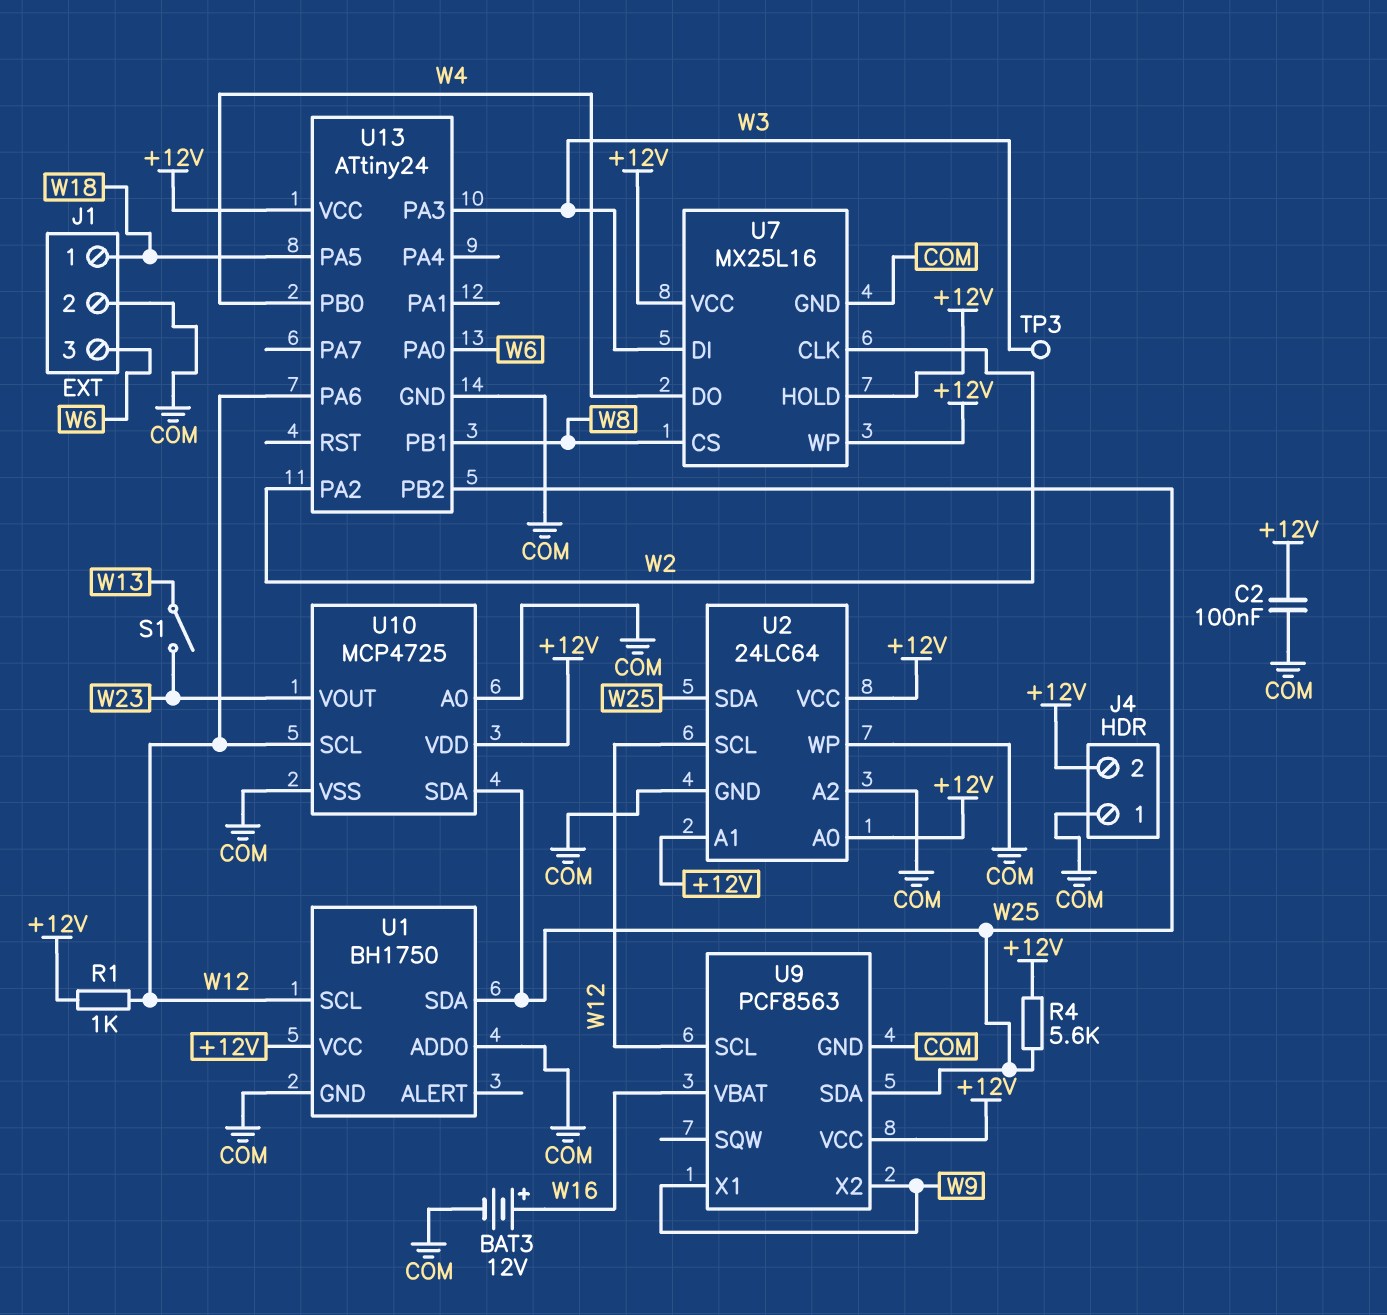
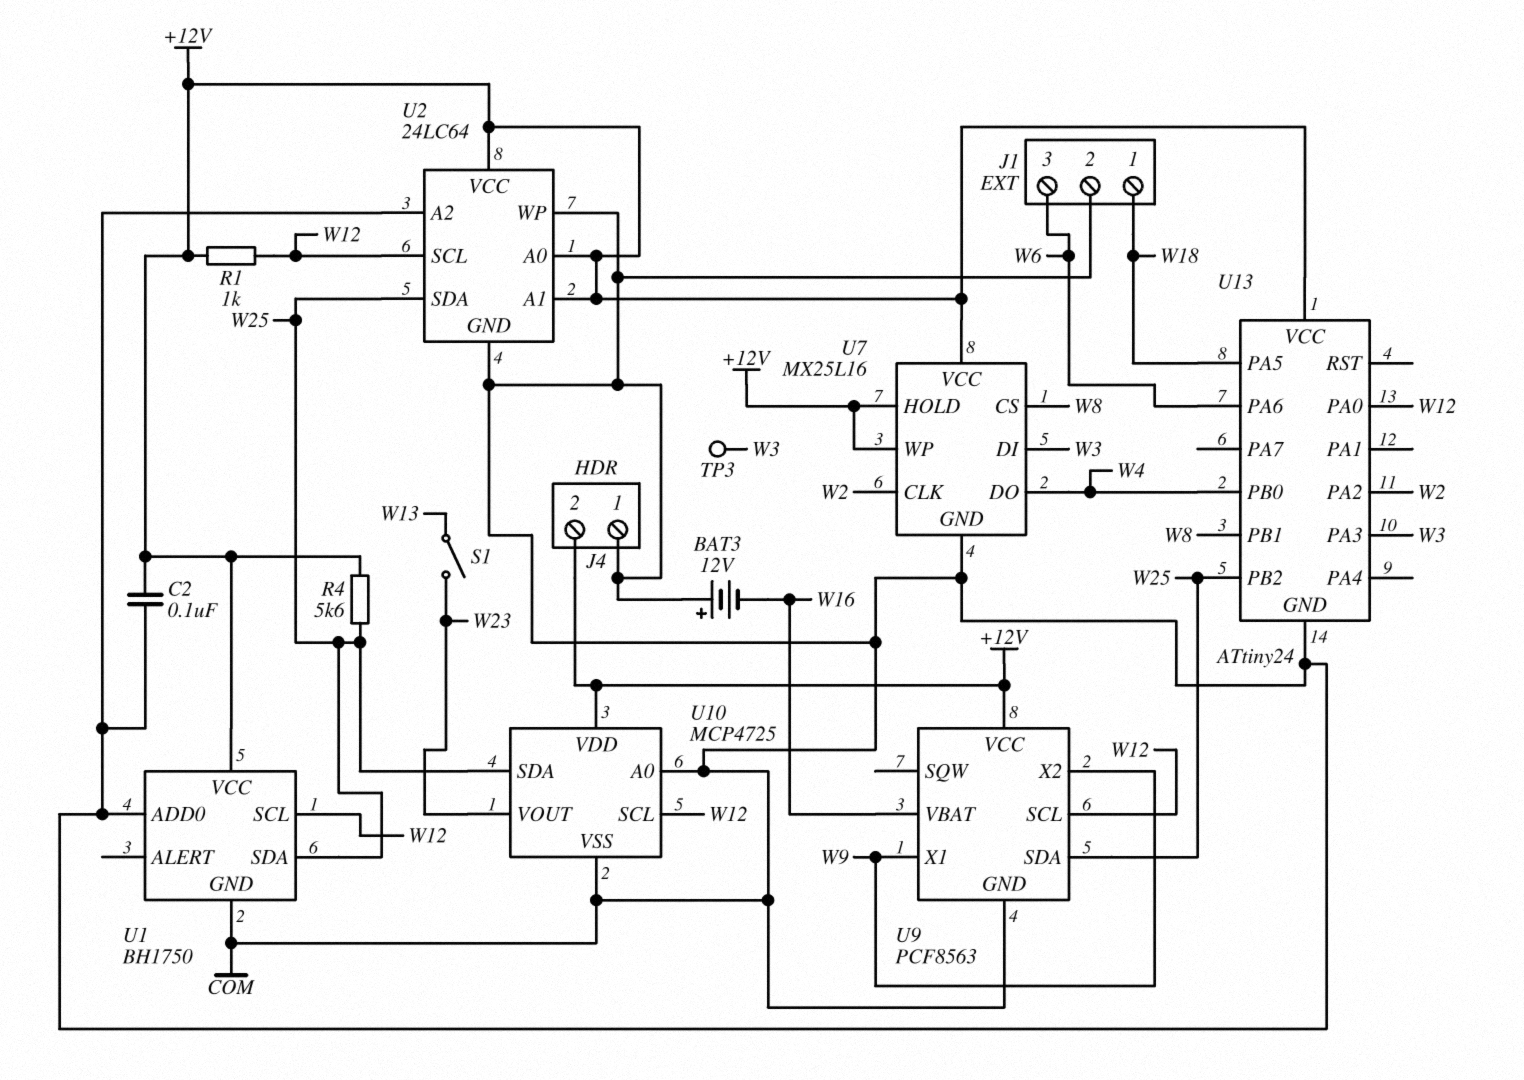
BAT3: 12V (plus W16, minus COM) -> 12V (plus COM, minus W16)
U13 pin PA0: W6 -> W12
U13 pin PA6: W12 -> W6

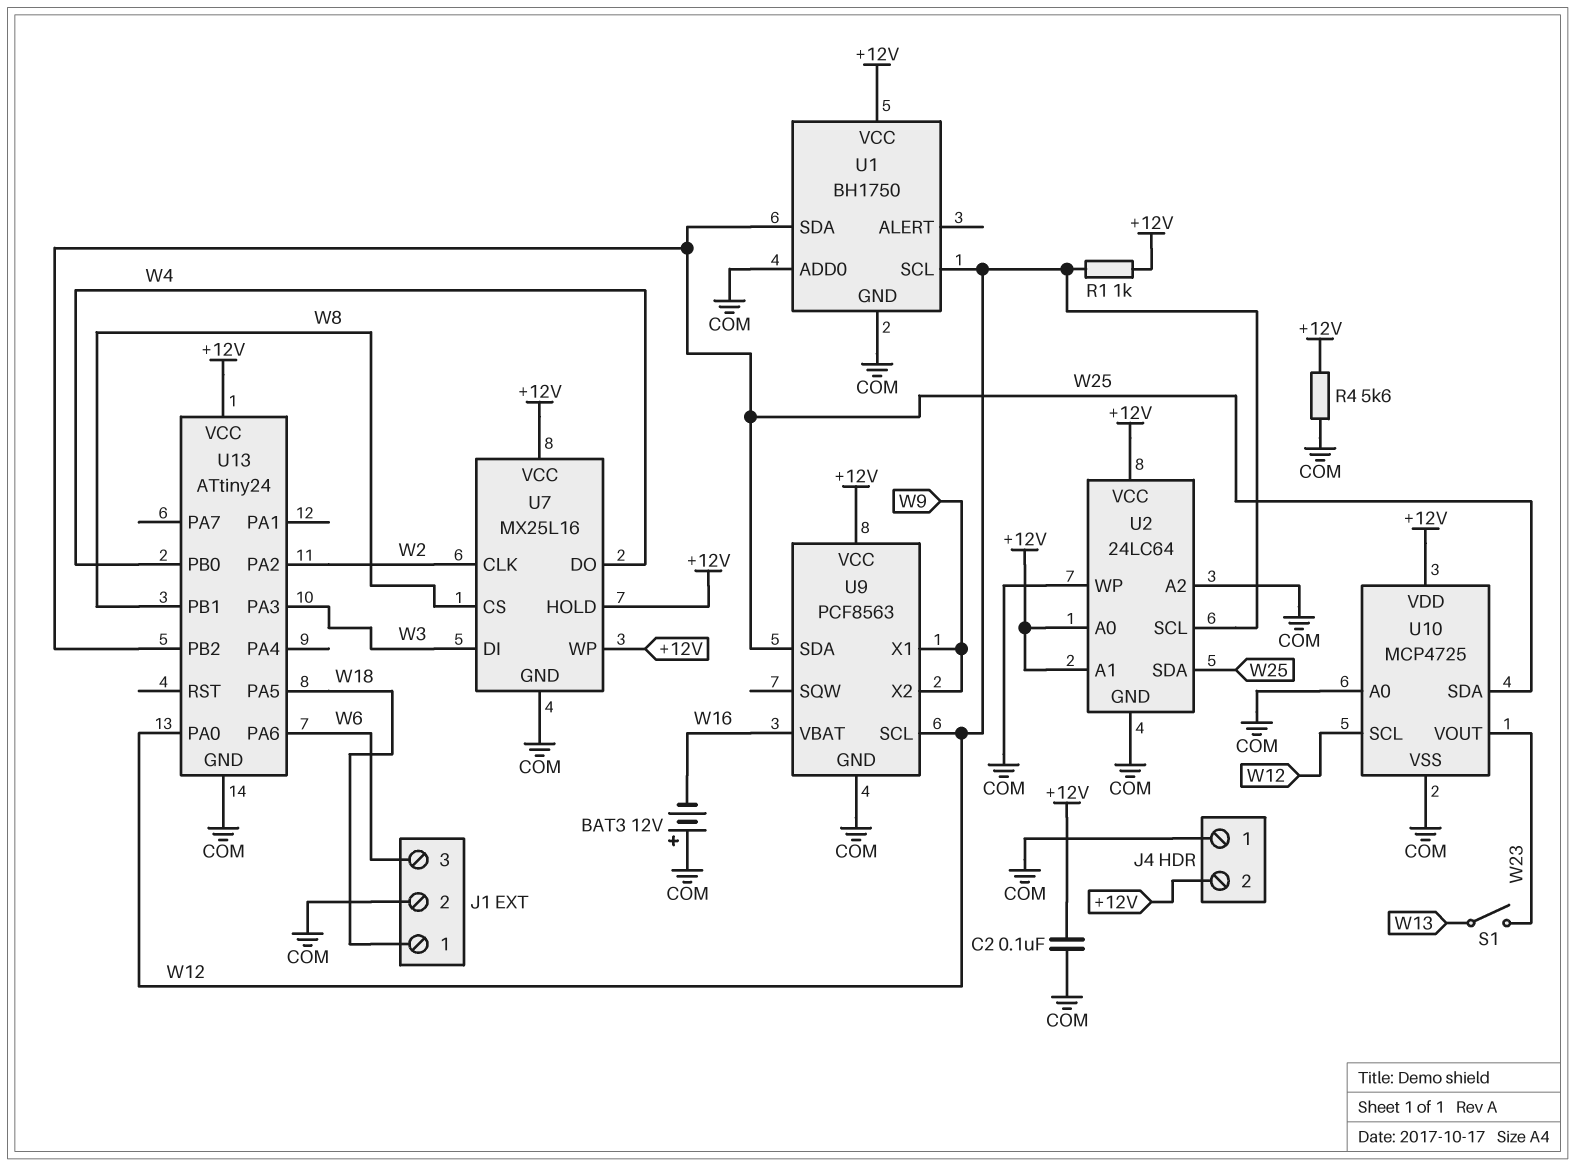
R4: 5.6k (+12V, W25) -> 5.6k (+12V, COM)
TP3: test point (W3) -> none

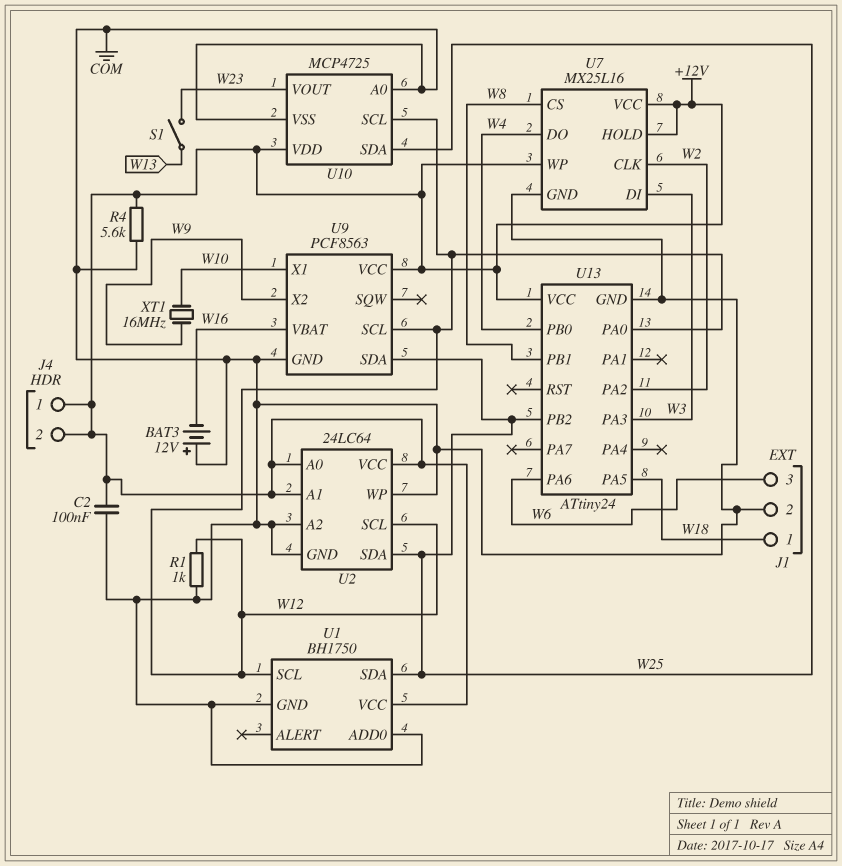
J4 pin 1: COM -> +12V
R1: 1k (+12V, W12) -> 1k (COM, W12)
U9 pin X1: W9 -> W10
XT1: none -> 16MHz (W9, W10)

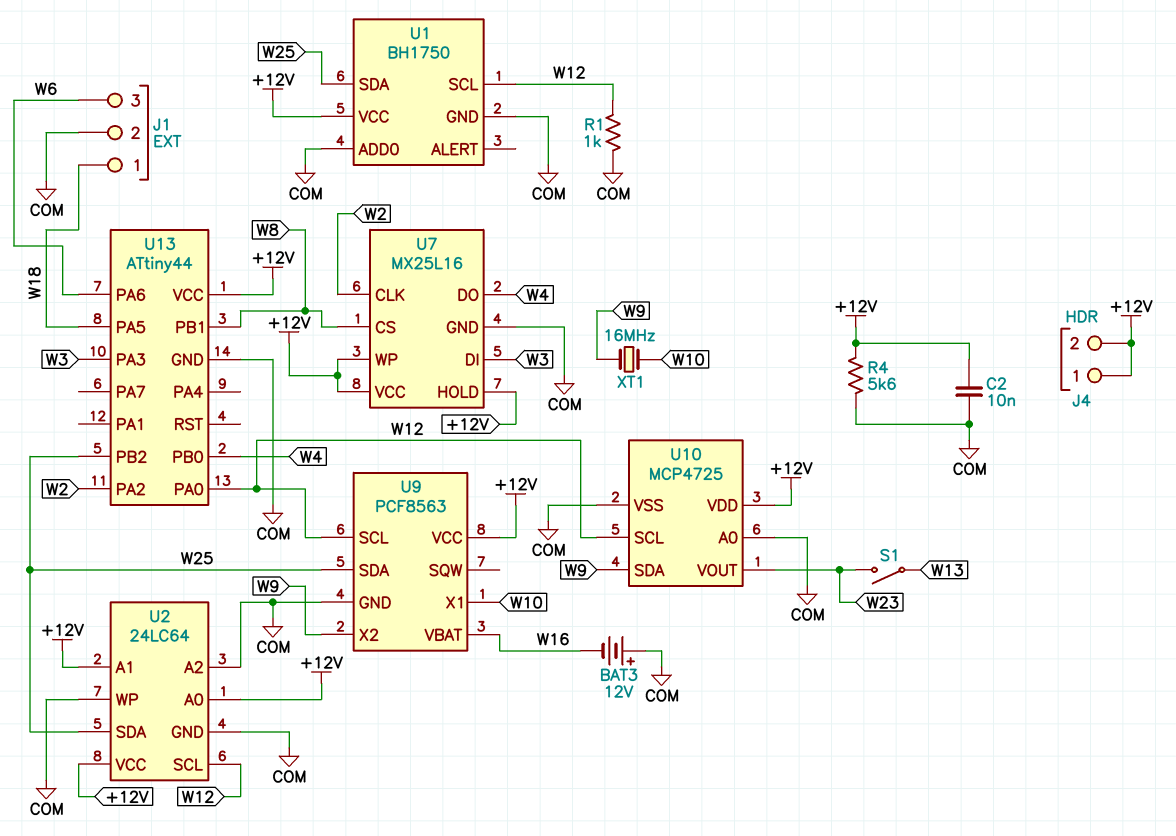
C2: 100nF (+12V, COM) -> 10nF (+12V, COM)
U10 pin SDA: W25 -> W9
U13: ATtiny24 -> ATtiny44

